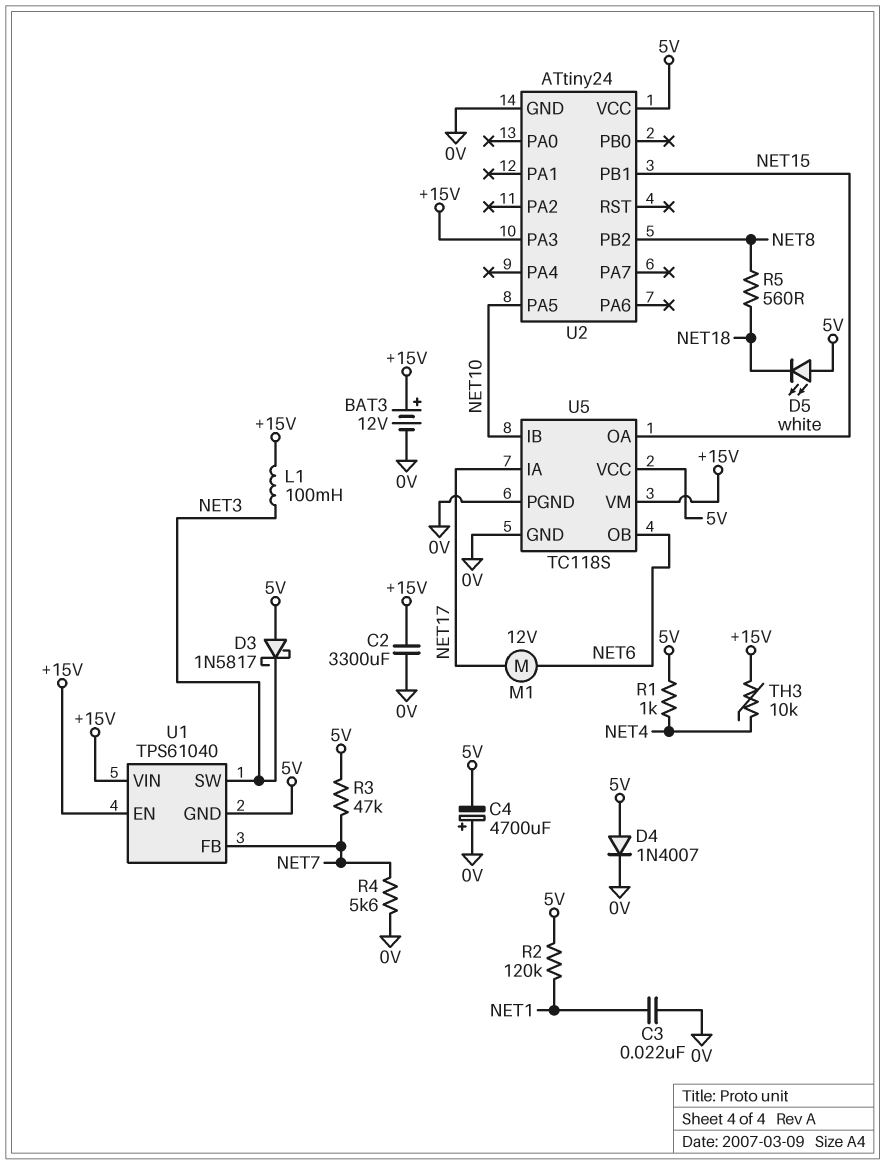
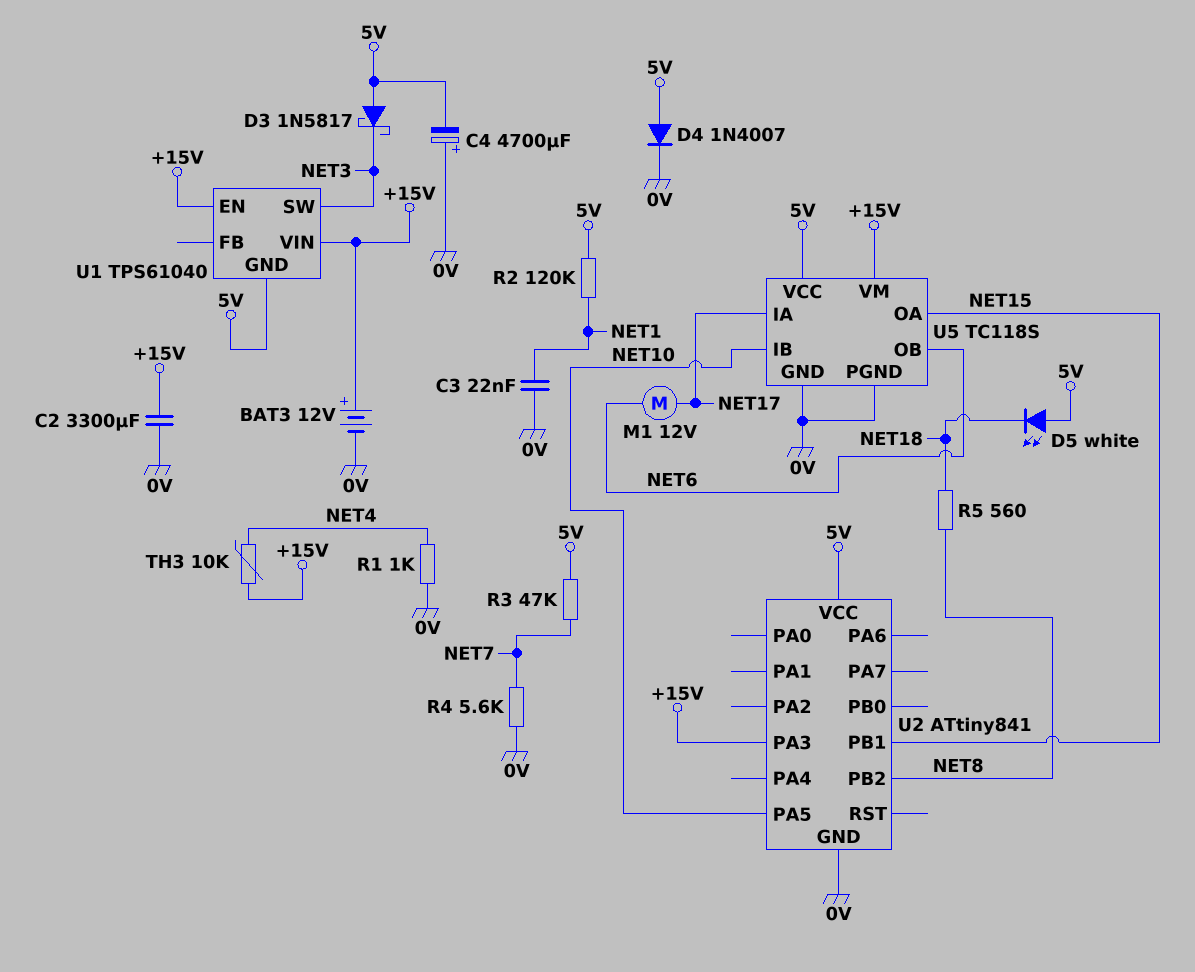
L1: 100mH (+15V, NET3) -> none
R1: 1k (5V, NET4) -> 1k (0V, NET4)
U1 pin FB: NET7 -> none
U2: ATtiny24 -> ATtiny841

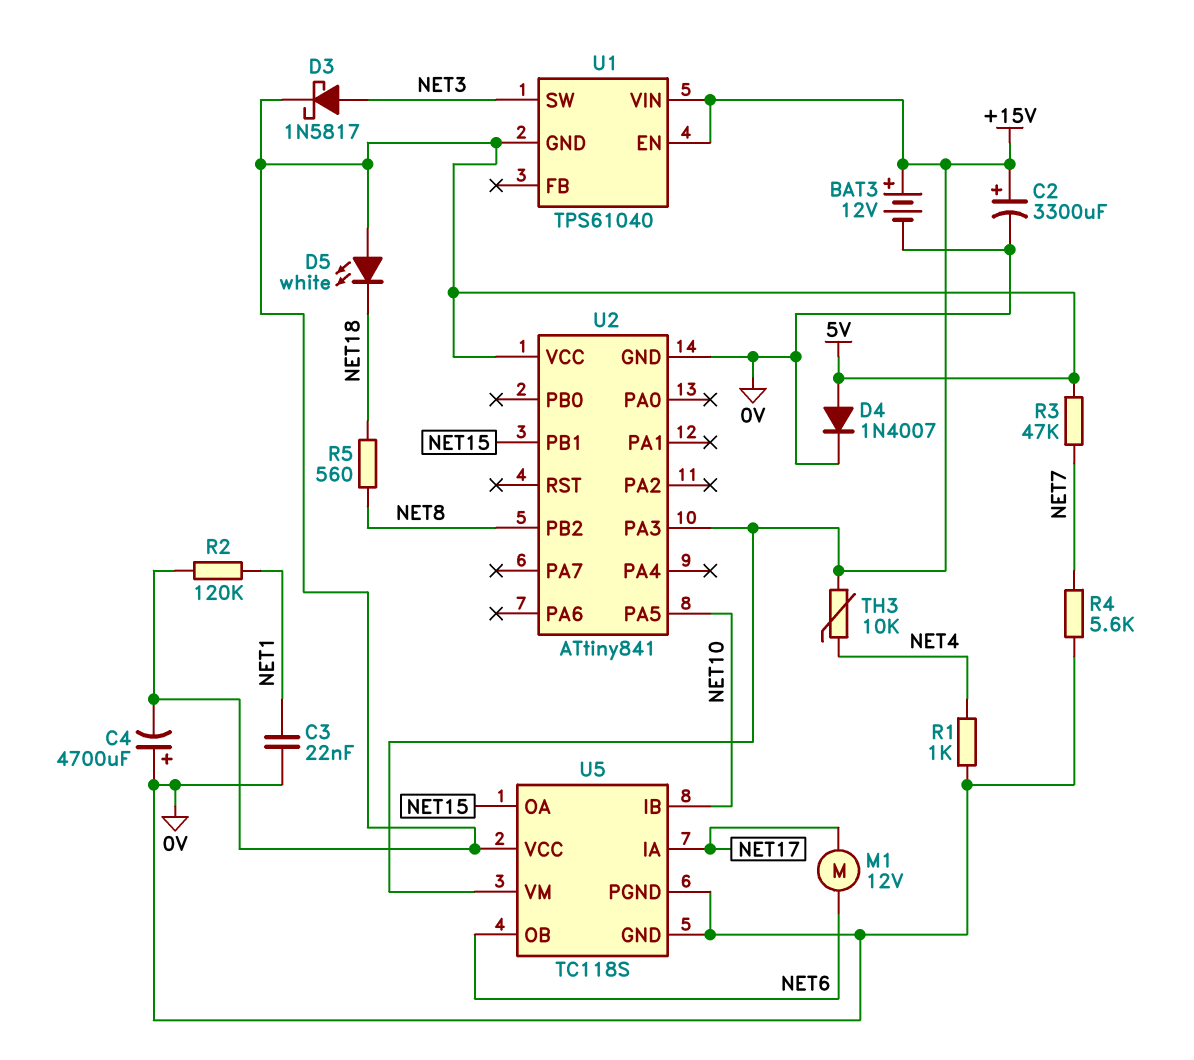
C2: 3300uF (+15V, 0V) -> 3300uF (plus +15V, minus 0V)
D3: schottky 1N5817 (A 5V, K NET3) -> schottky 1N5817 (A NET3, K 5V)

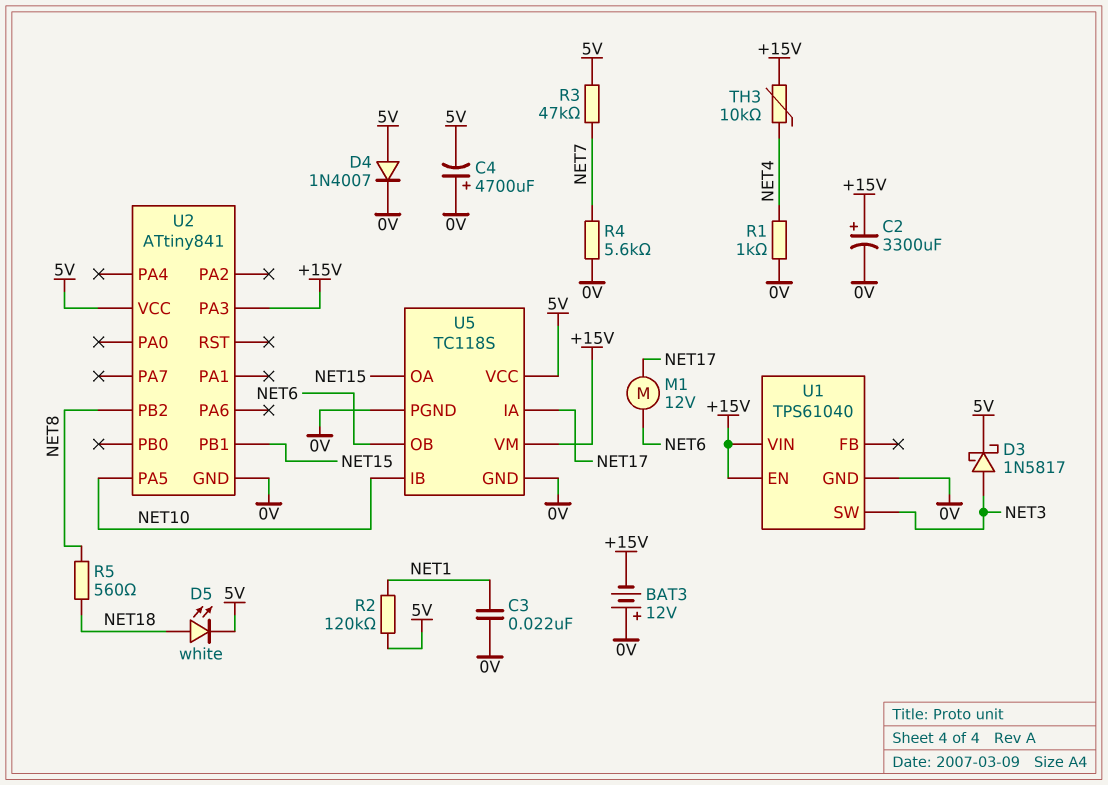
BAT3: 12V (plus +15V, minus 0V) -> 12V (plus 0V, minus +15V)
D5: LED white (A 5V, K NET18) -> LED white (A NET18, K 5V)
U1 pin GND: 5V -> 0V

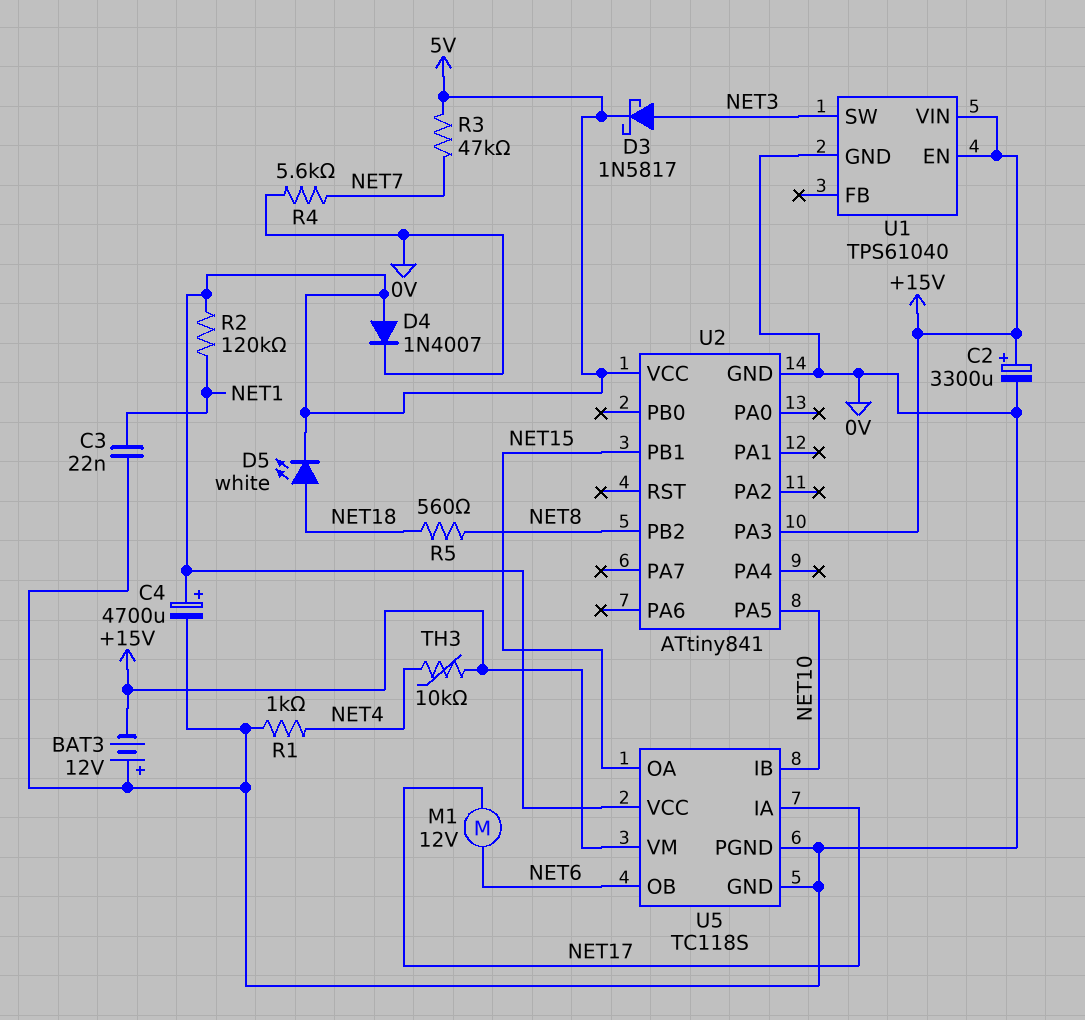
C4: 4700uF (plus 0V, minus 5V) -> 4700uF (plus 5V, minus 0V)

